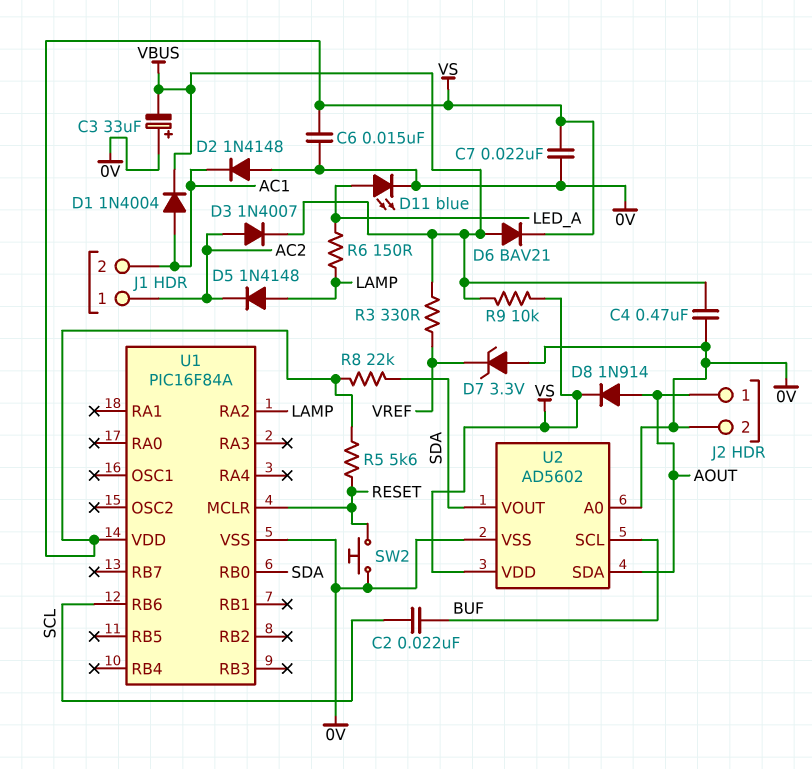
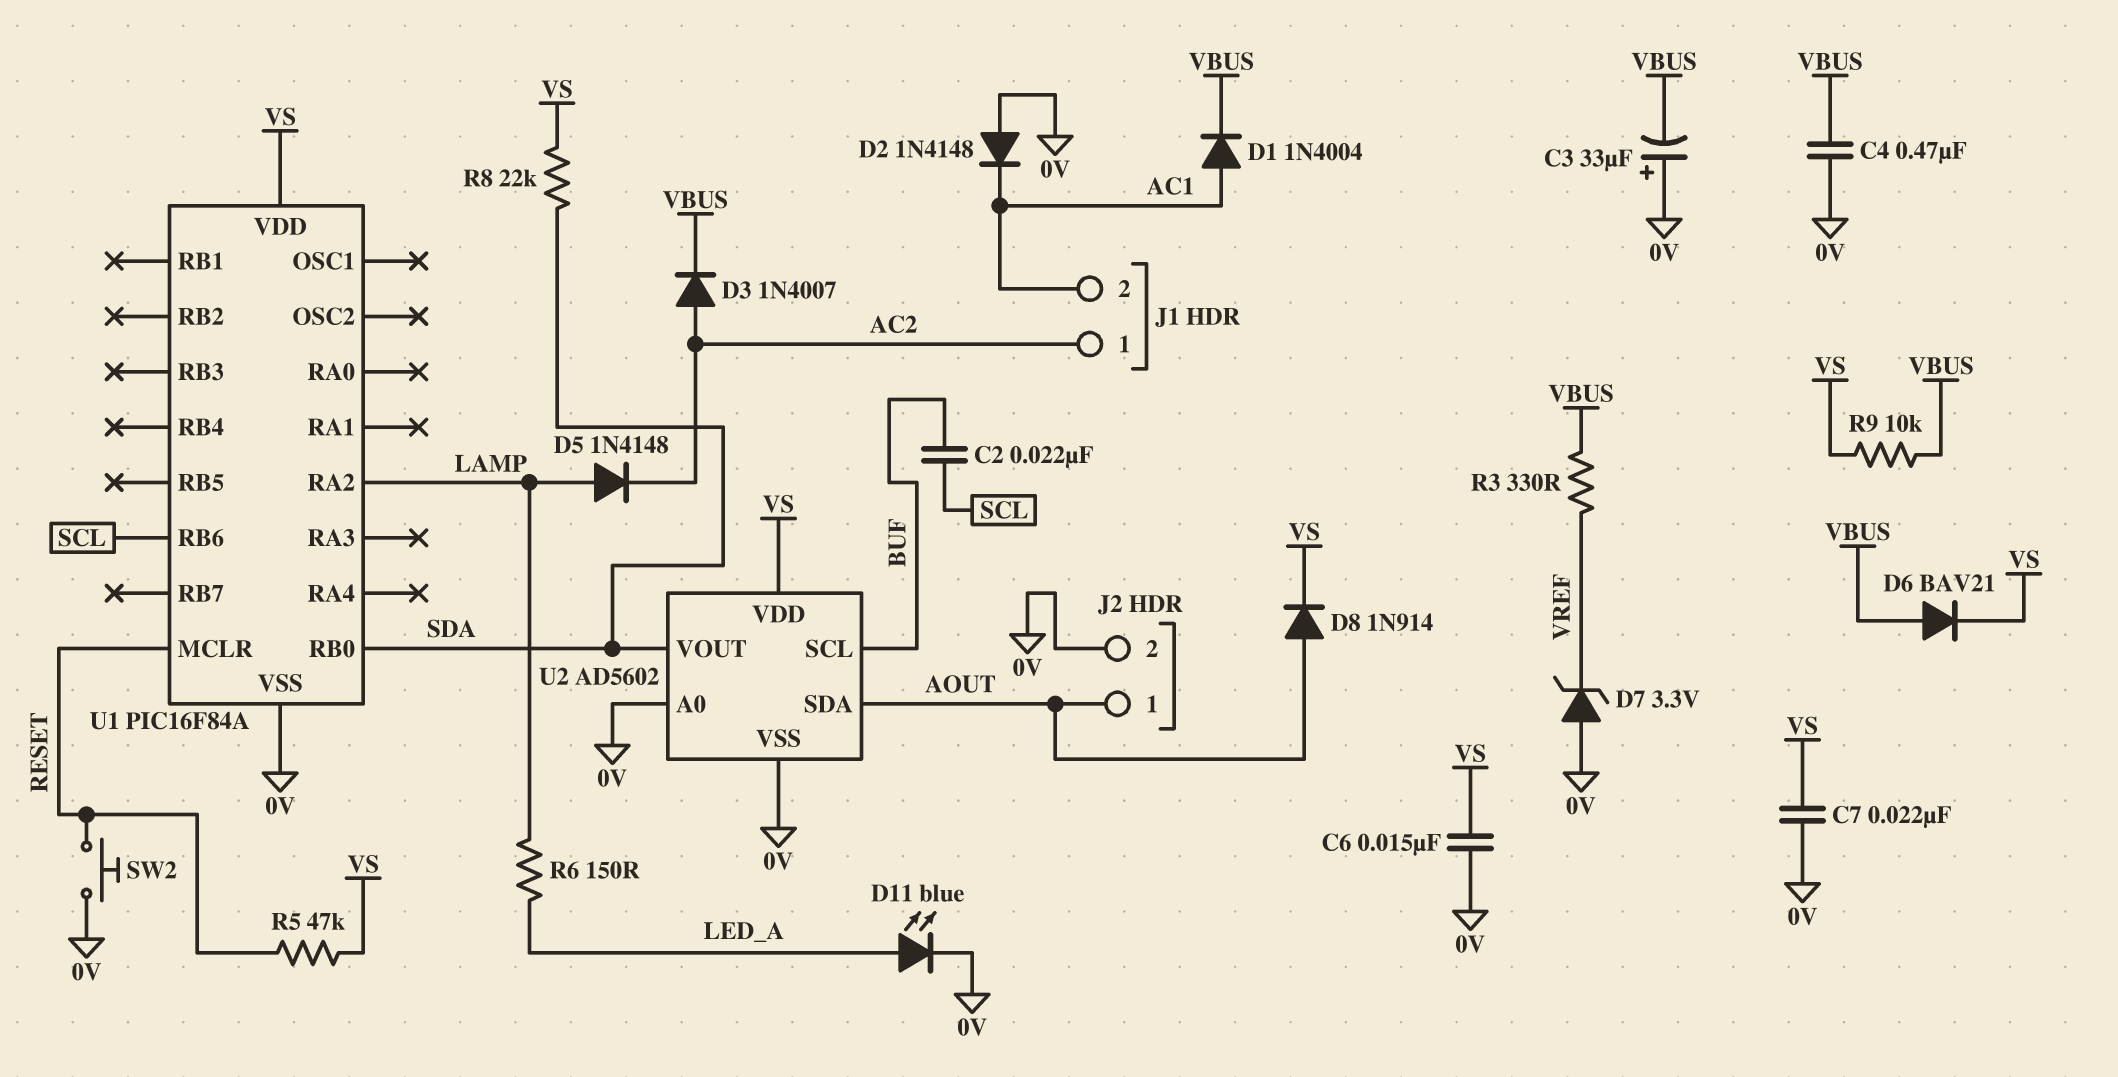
R5: 5.6k (RESET, VS) -> 47k (RESET, VS)

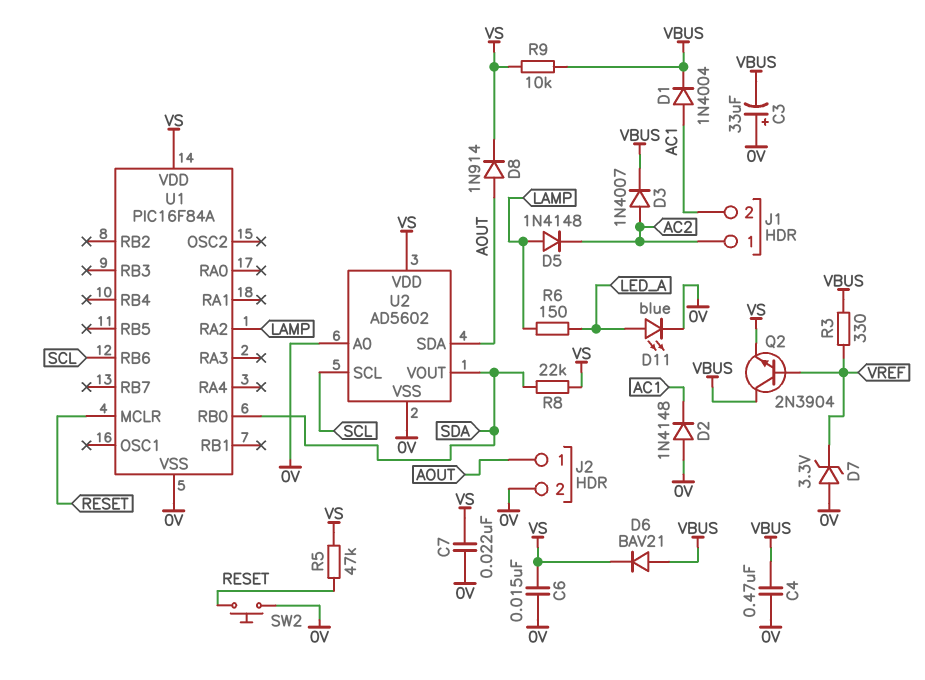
C2: 22nF (BUF, SCL) -> none
Q2: none -> NPN 2N3904 (B VREF, C VBUS, E VS)
U2 pin SCL: BUF -> SCL

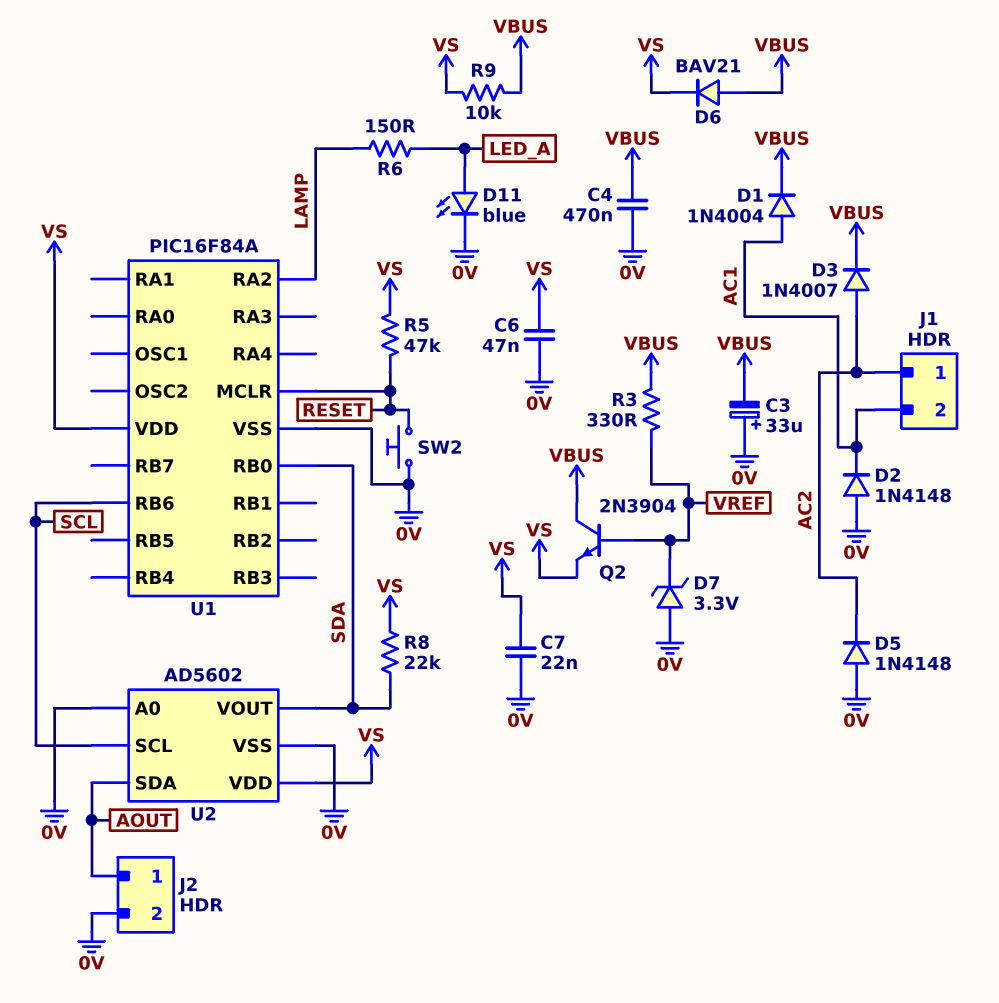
C6: 15nF (0V, VS) -> 47nF (0V, VS)
D5: diode 1N4148 (A LAMP, K AC2) -> diode 1N4148 (A 0V, K AC2)
D8: diode 1N914 (A AOUT, K VS) -> none

